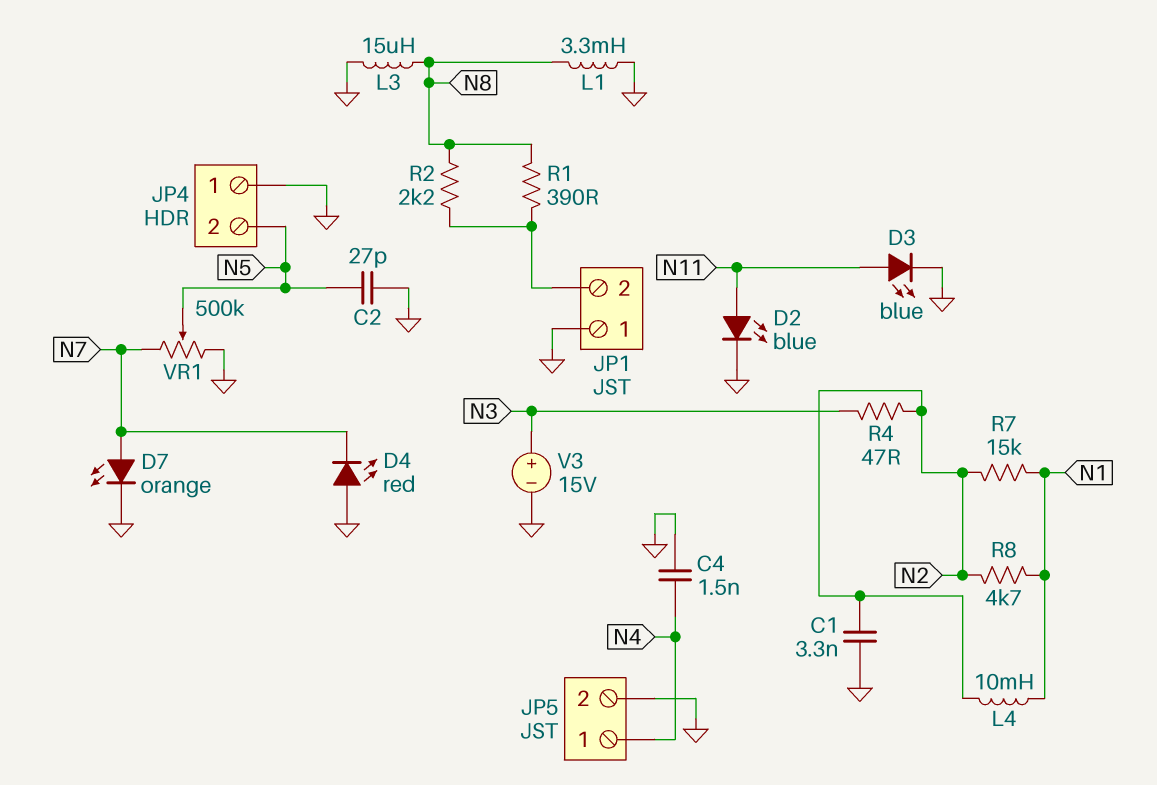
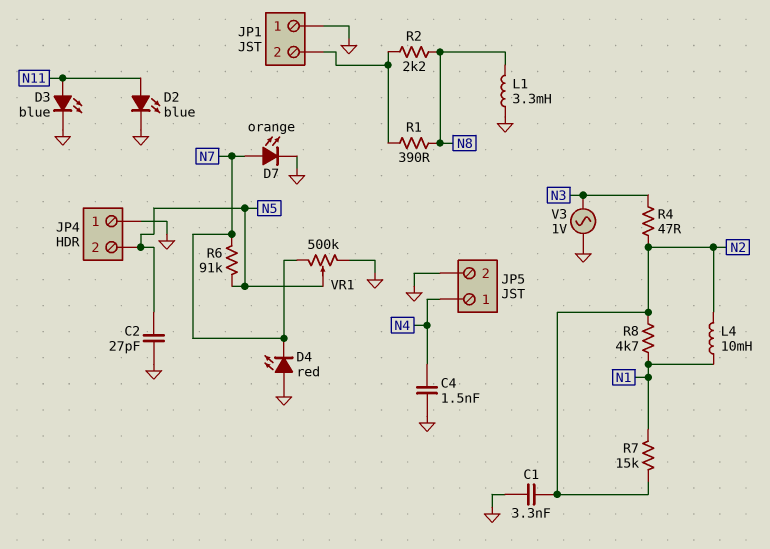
L3: 15uH (GND, N8) -> none
R6: none -> 91k (N5, N7)
V3: 15V (plus N3, minus GND) -> AC 1V (GND, N3)

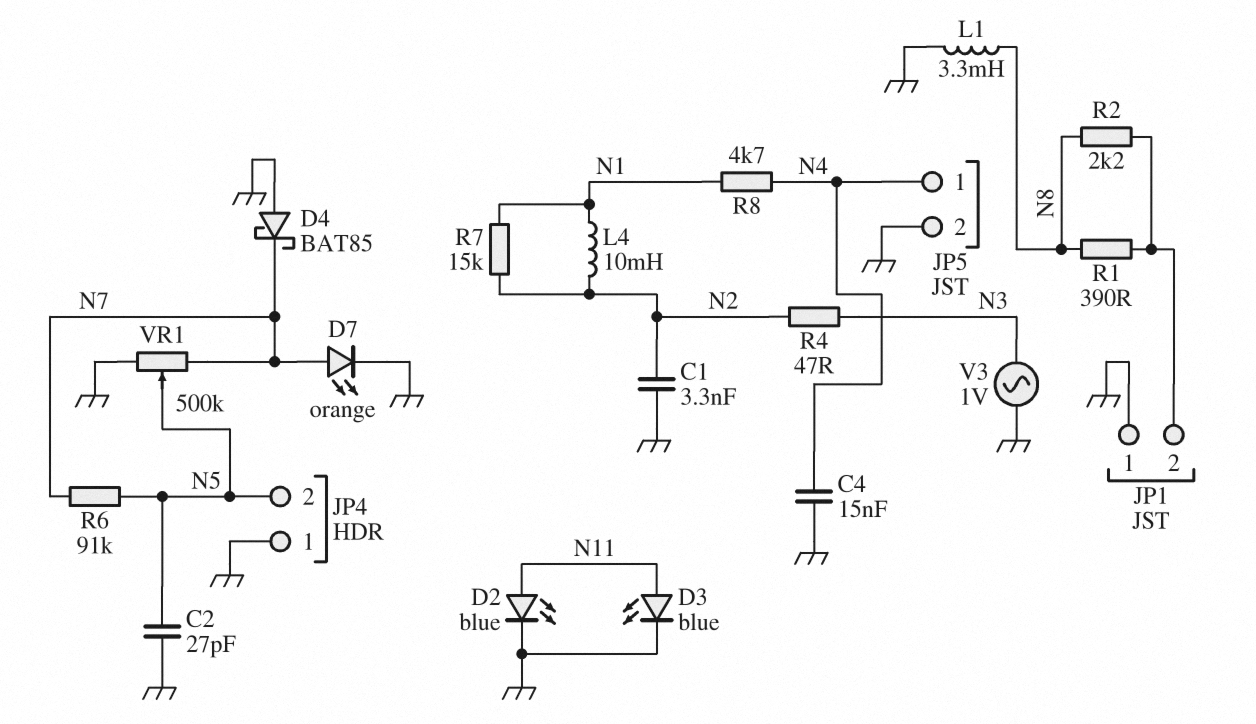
C4: 1.5nF (GND, N4) -> 15nF (GND, N4)
D4: LED red (A GND, K N7) -> schottky BAT85 (A GND, K N7)
R8: 4.7k (N1, N2) -> 4.7k (N1, N4)

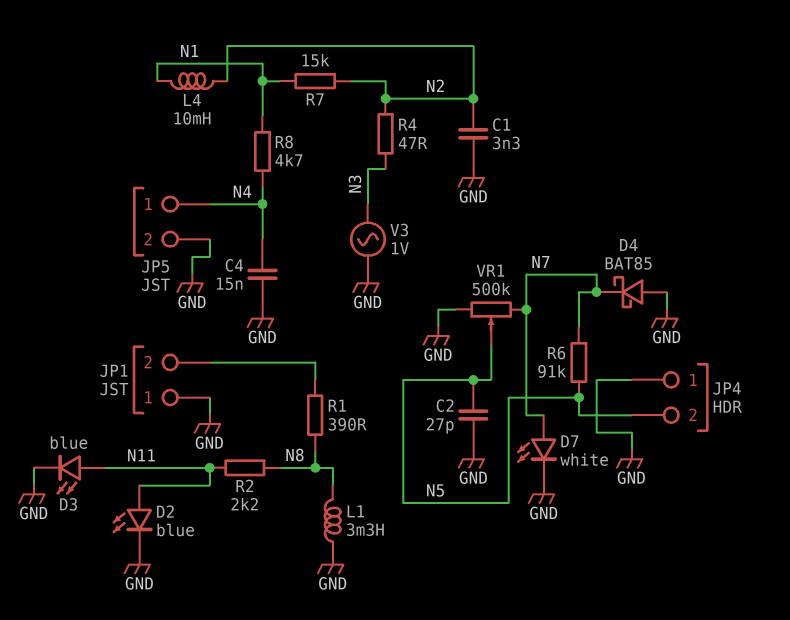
D7: LED orange (A N7, K GND) -> LED white (A N7, K GND)
R2: 2.2k (JP1/2, N8) -> 2.2k (N8, N11)

